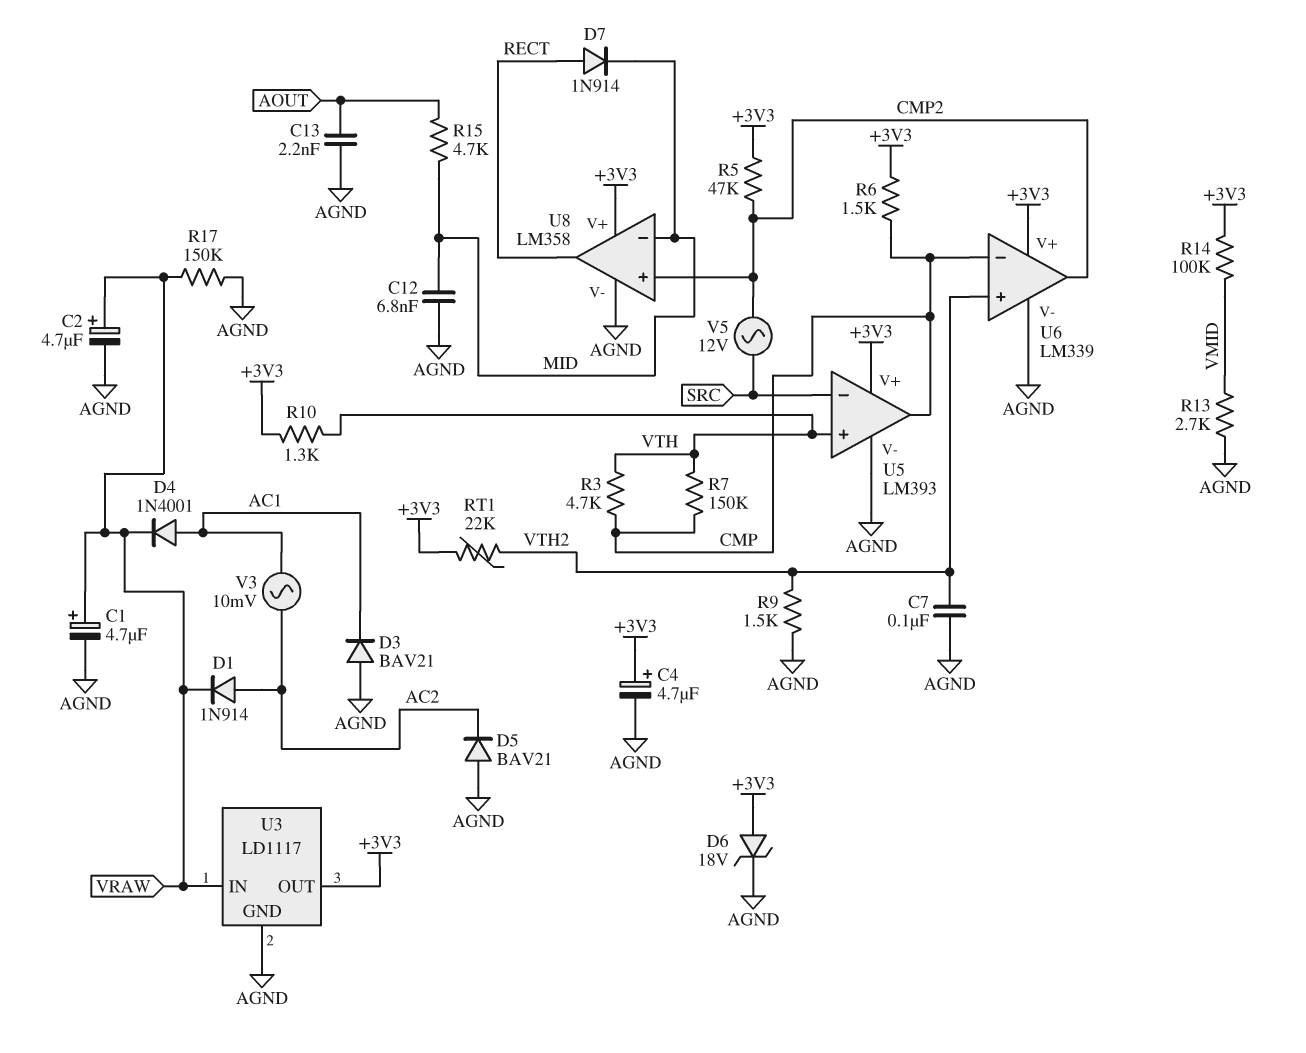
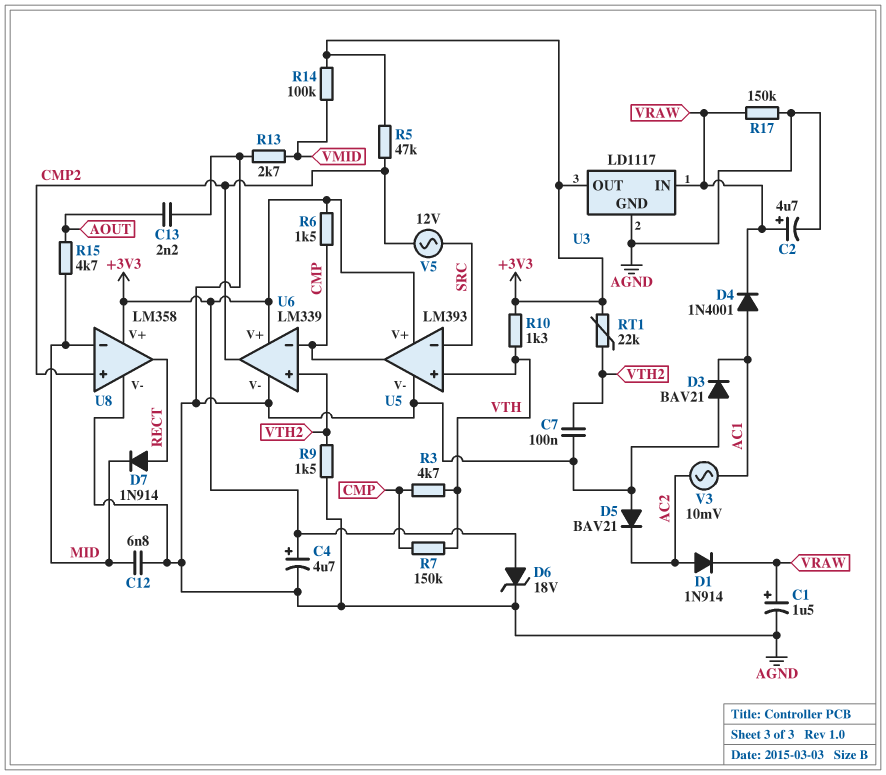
C1: 4.7uF (plus VRAW, minus AGND) -> 1.5uF (plus VRAW, minus AGND)

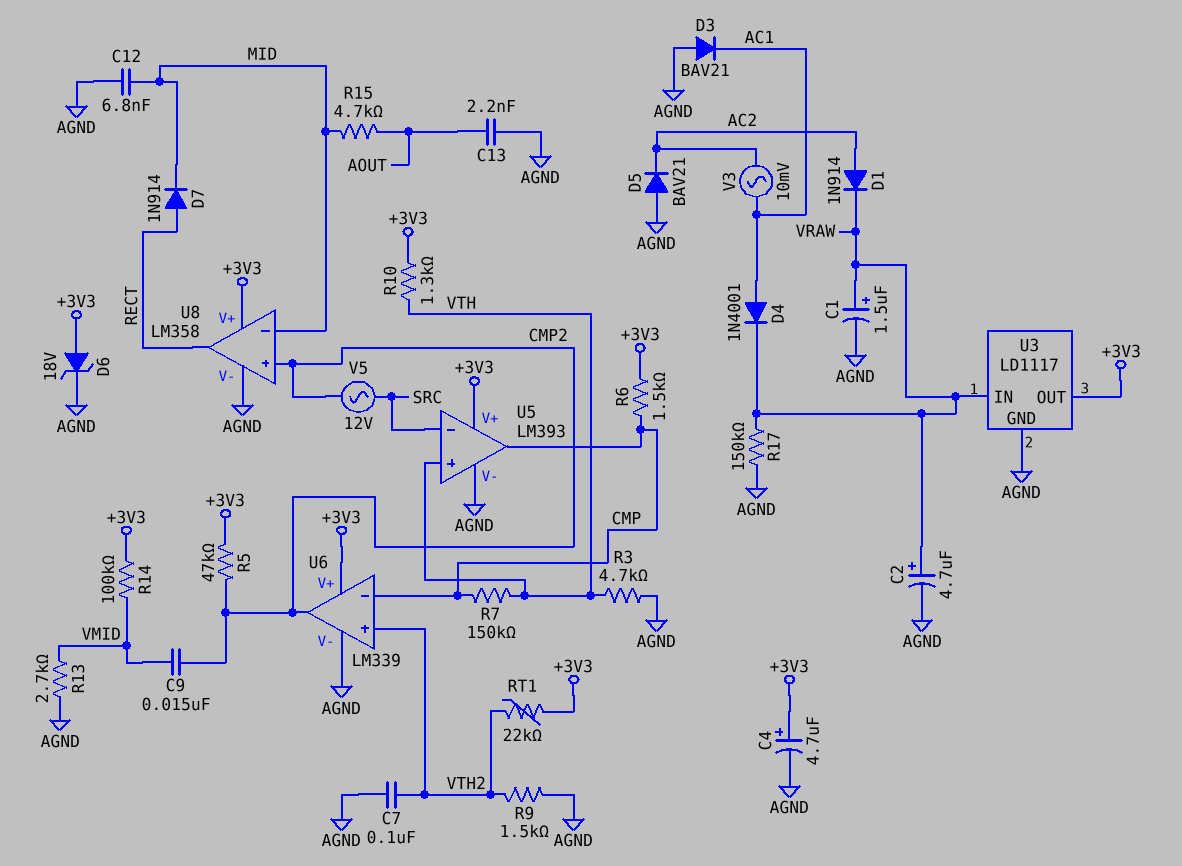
C9: none -> 15nF (CMP2, VMID)
R3: 4.7k (CMP, VTH) -> 4.7k (AGND, VTH)

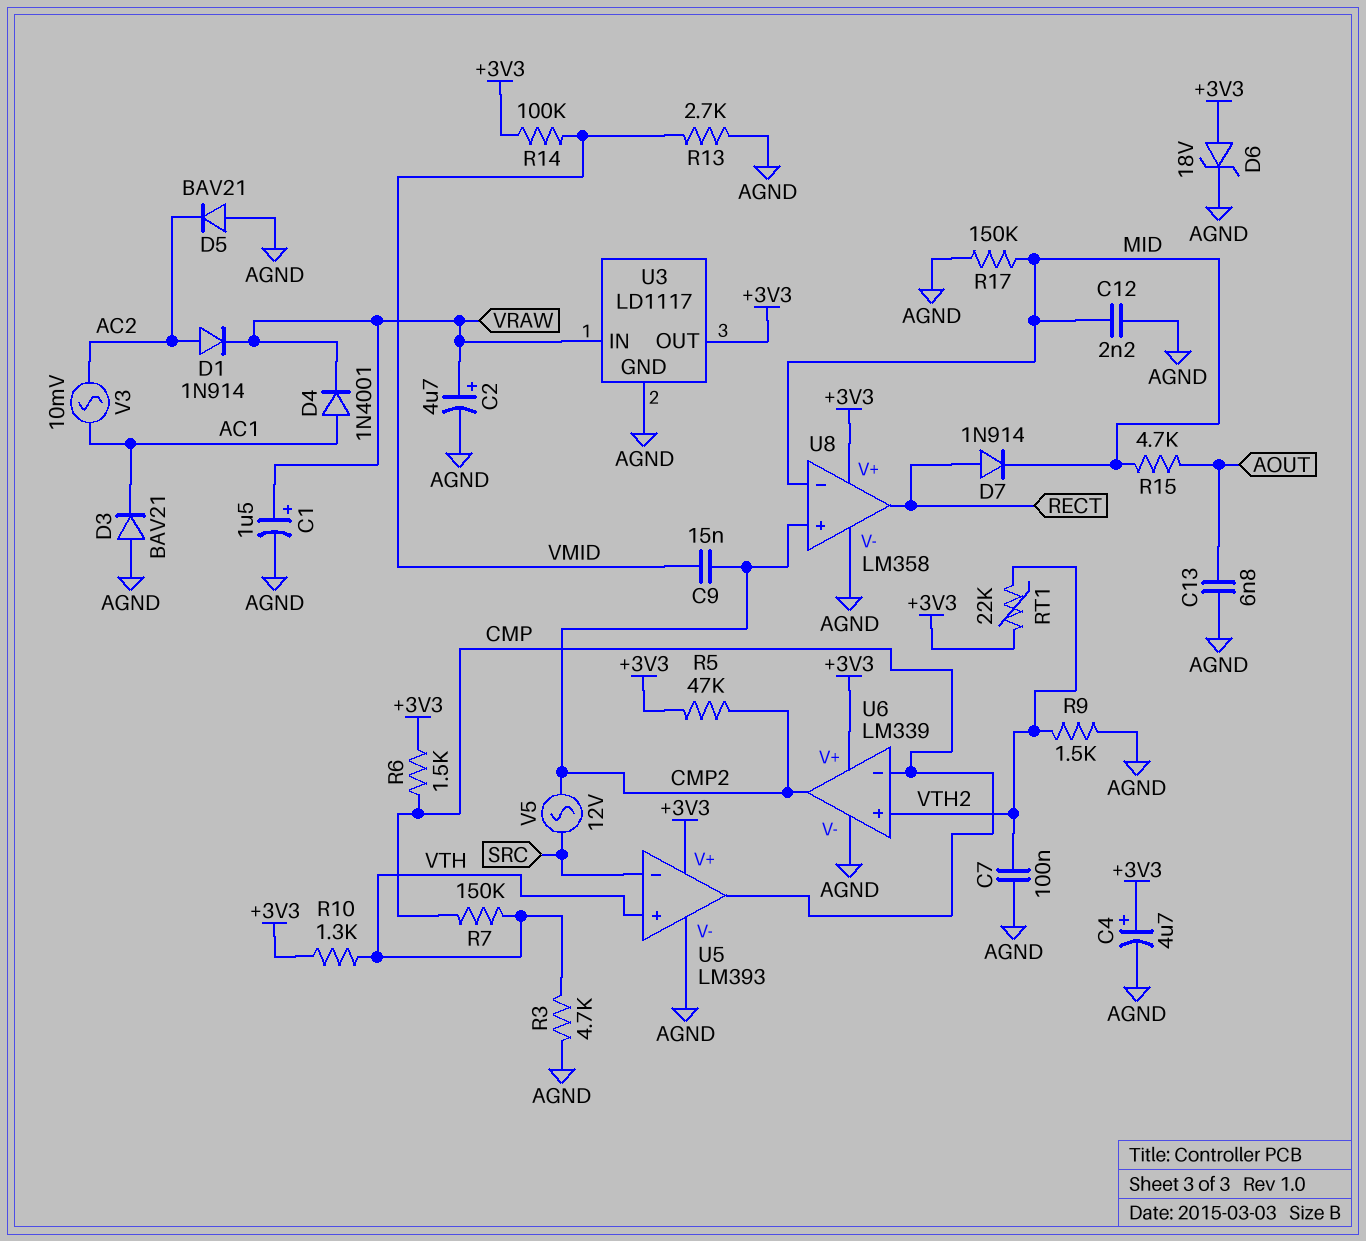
C12: 6.8nF (AGND, MID) -> 2.2nF (AGND, MID)
C13: 2.2nF (AGND, AOUT) -> 6.8nF (AGND, AOUT)
R17: 150k (AGND, VRAW) -> 150k (AGND, MID)

